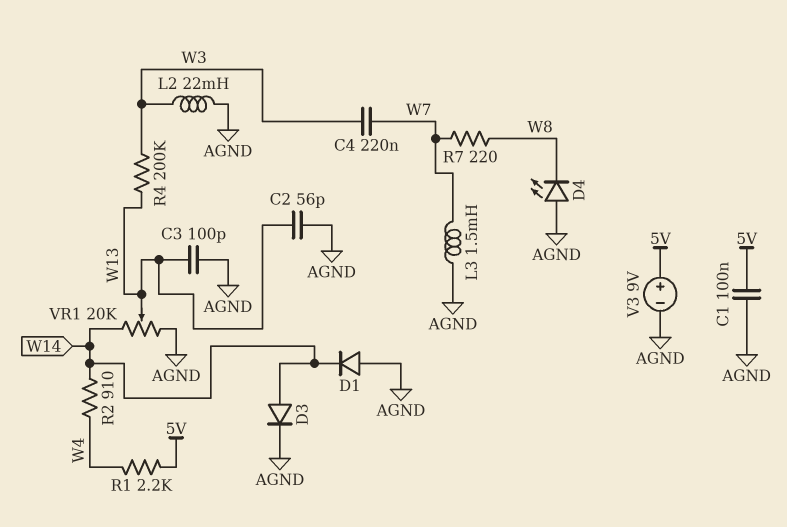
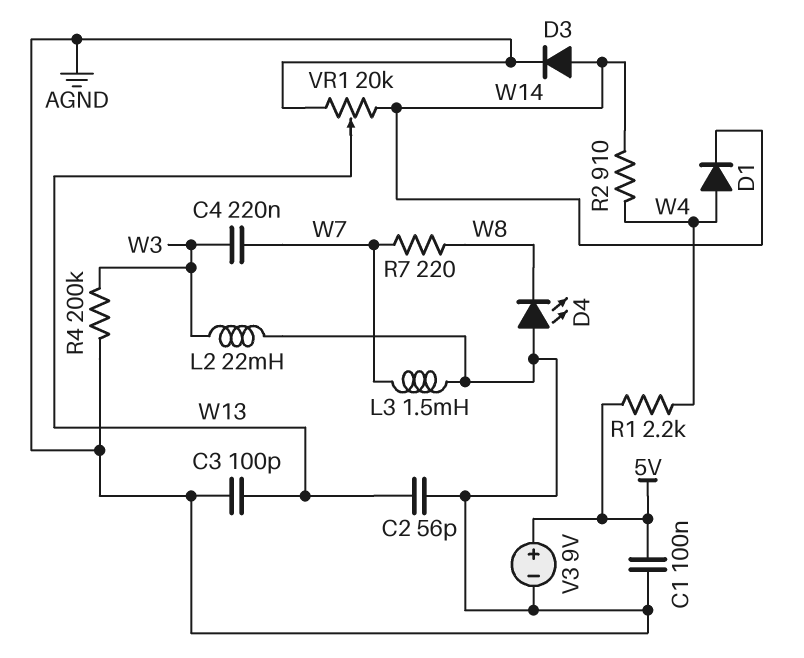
D1: diode (A AGND, K W14) -> diode (A W4, K W14)
R4: 200k (W3, W13) -> 200k (AGND, W3)

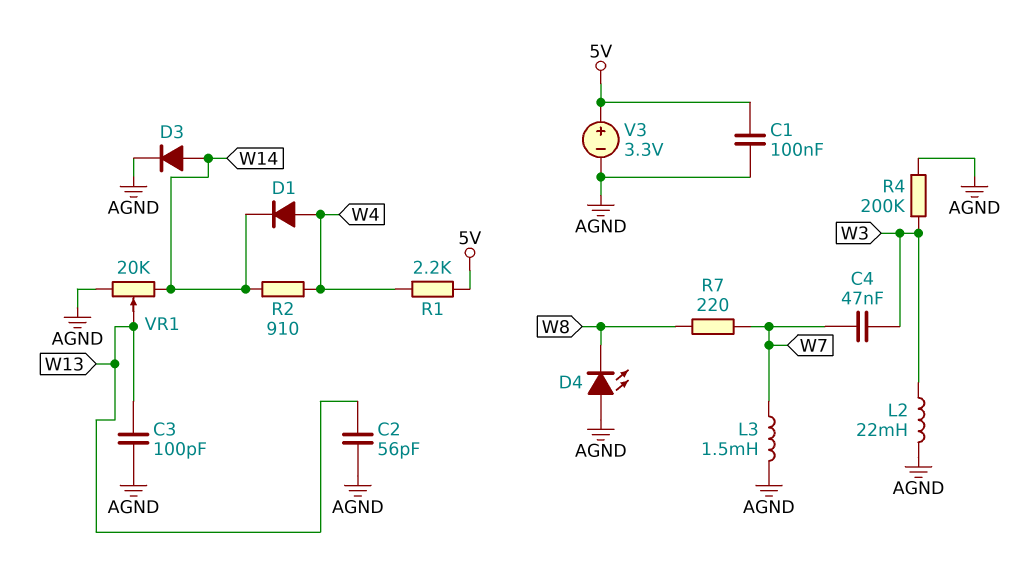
C4: 220nF (W3, W7) -> 47nF (W3, W7)
V3: 9V (plus 5V, minus AGND) -> 3.3V (plus 5V, minus AGND)

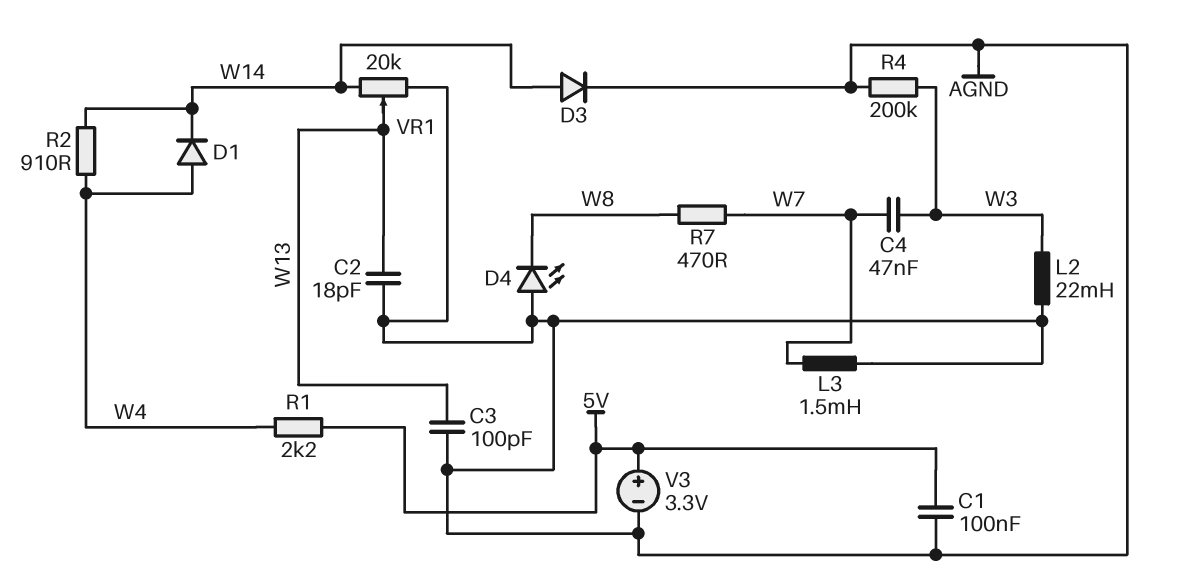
C2: 56pF (AGND, W13) -> 18pF (AGND, W13)
R7: 220 (W7, W8) -> 470 (W7, W8)

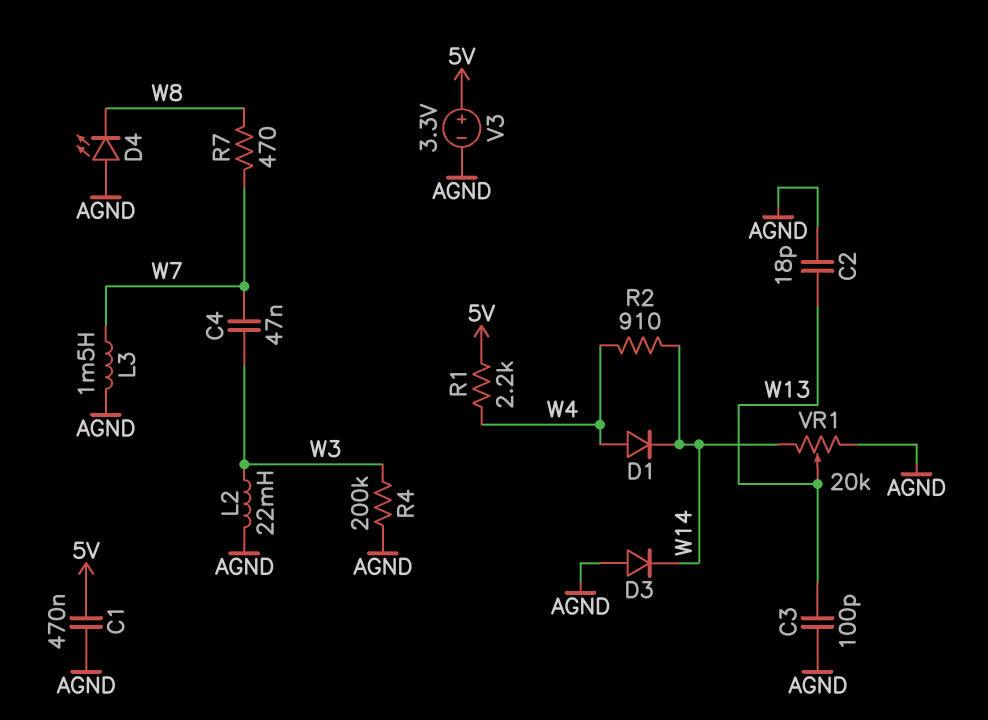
C1: 100nF (5V, AGND) -> 470nF (5V, AGND)
D3: diode (A W14, K AGND) -> diode (A AGND, K W14)

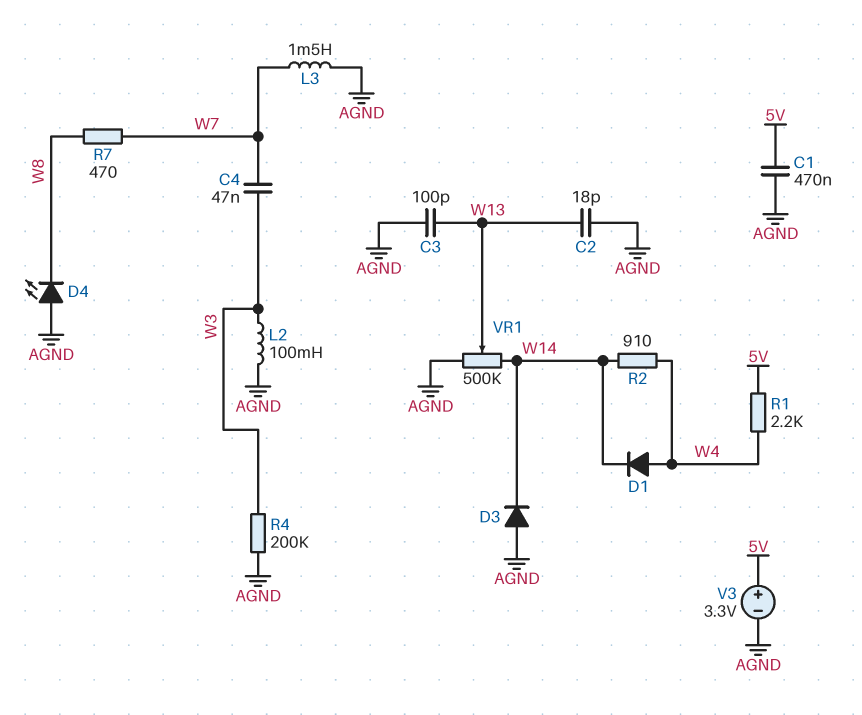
L2: 22mH (AGND, W3) -> 100mH (AGND, W3)
VR1: 20k (AGND, W14, wiper W13) -> 500k (AGND, W14, wiper W13)

